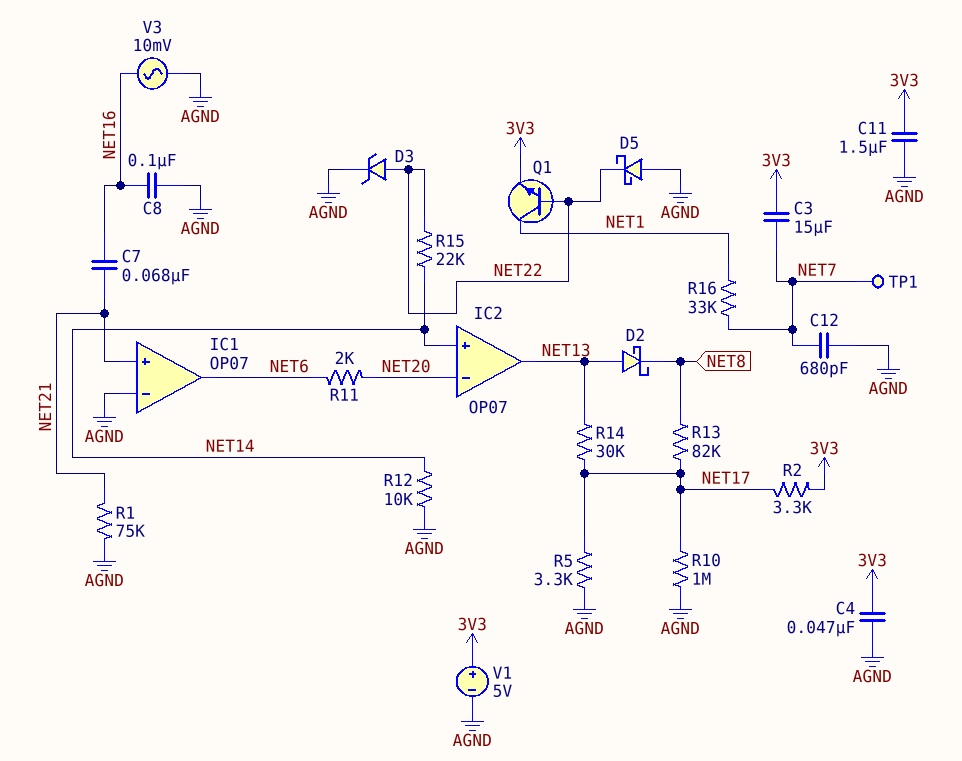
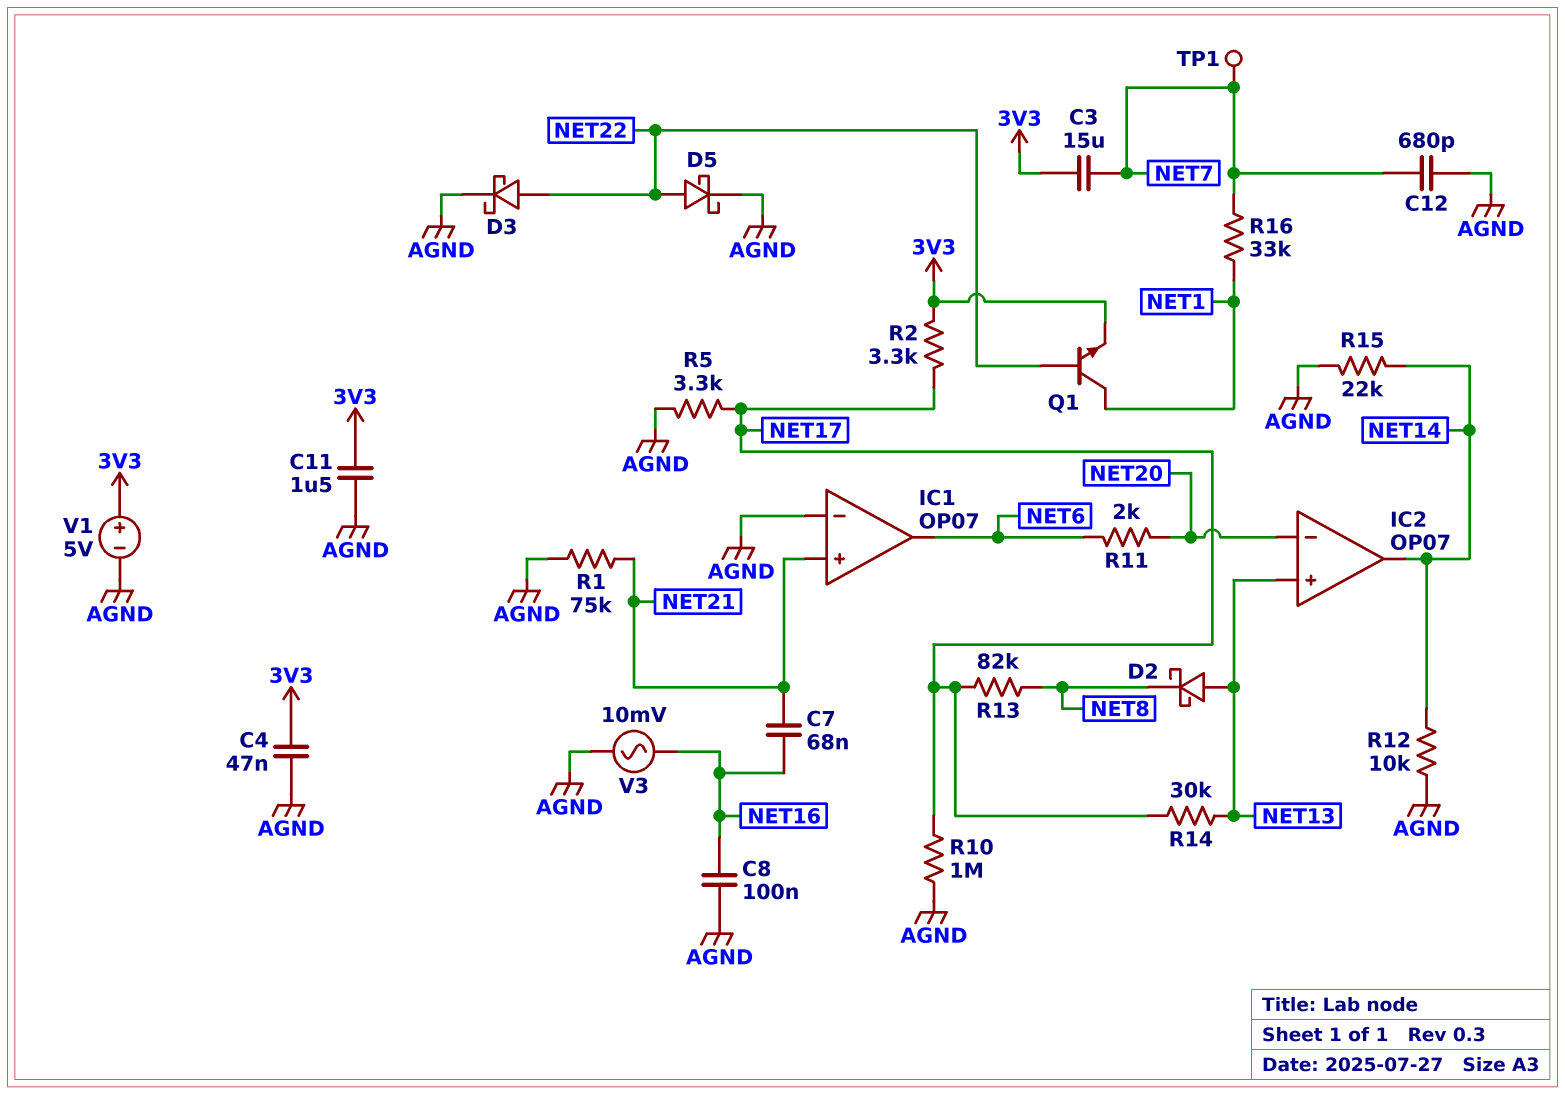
D3: zener (A NET22, K AGND) -> schottky (A NET22, K AGND)
D5: schottky (A AGND, K NET22) -> schottky (A NET22, K AGND)
IC2 pin in+: NET14 -> NET13
IC2 pin out: NET13 -> NET14
R15: 22k (NET14, NET22) -> 22k (AGND, NET14)

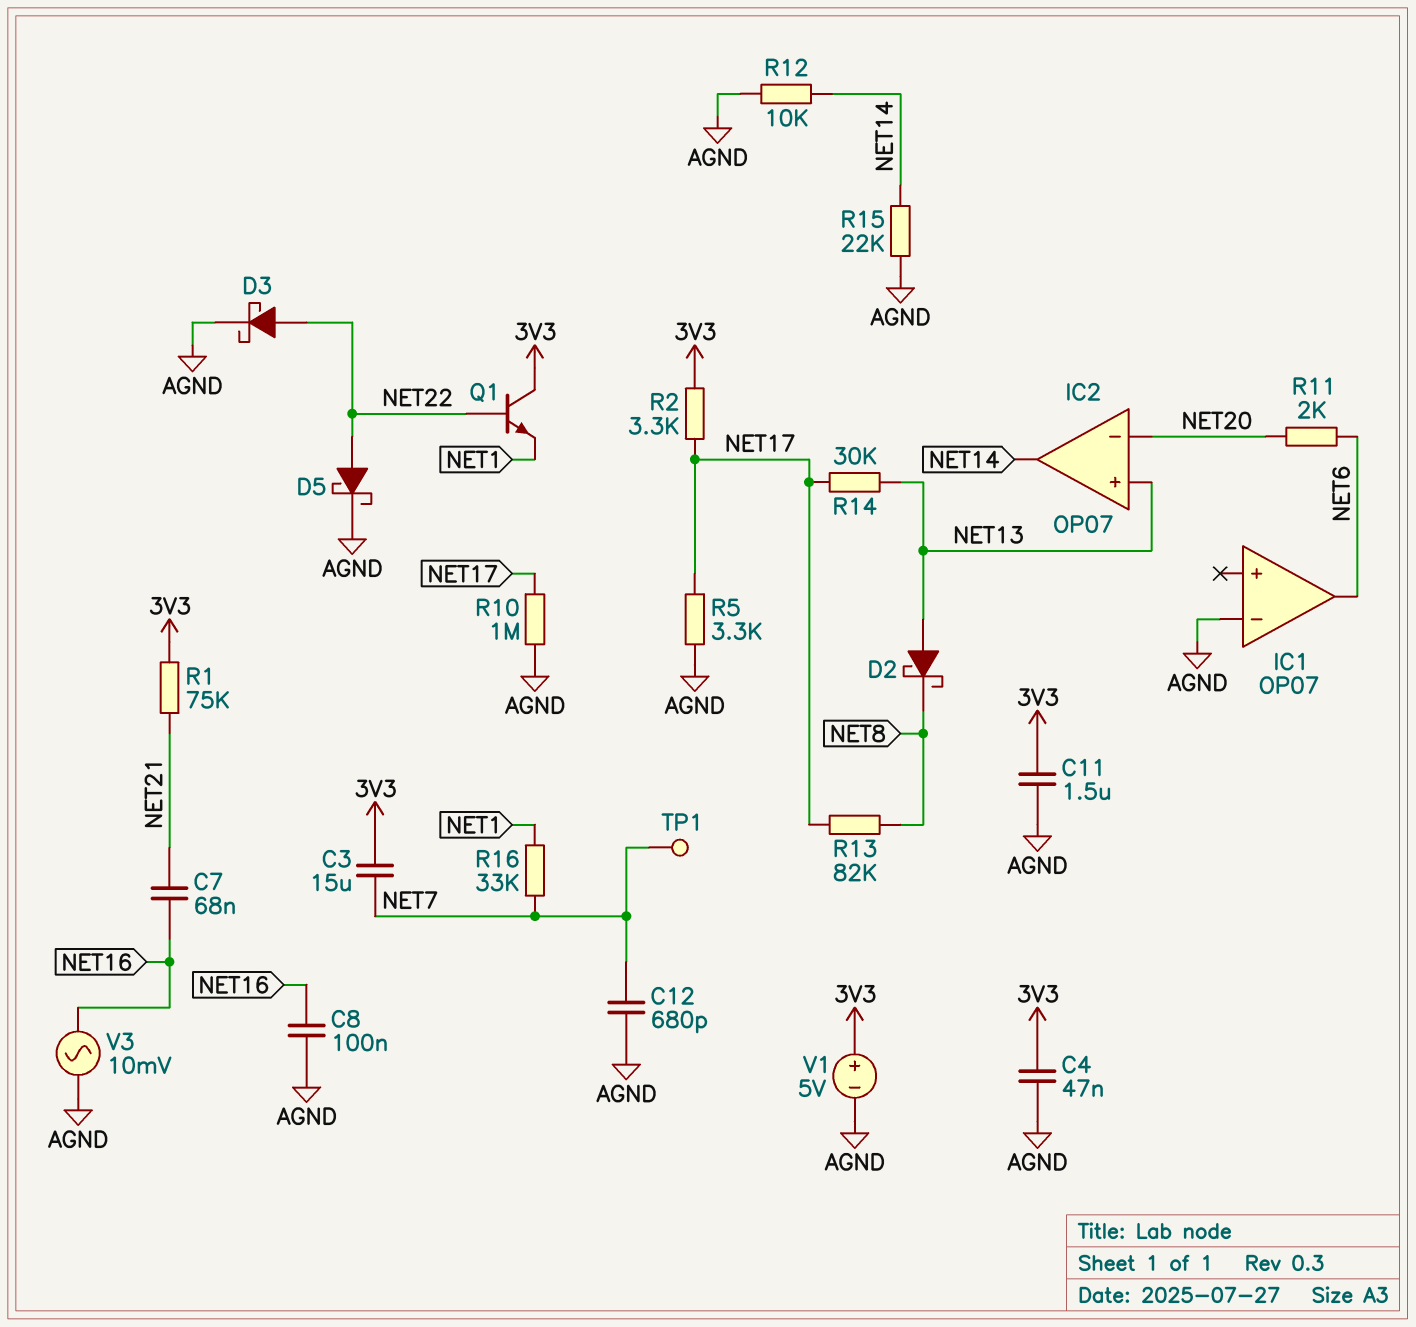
IC1 pin in+: NET21 -> none
Q1: NPN (B NET22, C NET1, E 3V3) -> NPN (B NET22, C 3V3, E NET1)
R1: 75k (AGND, NET21) -> 75k (3V3, NET21)

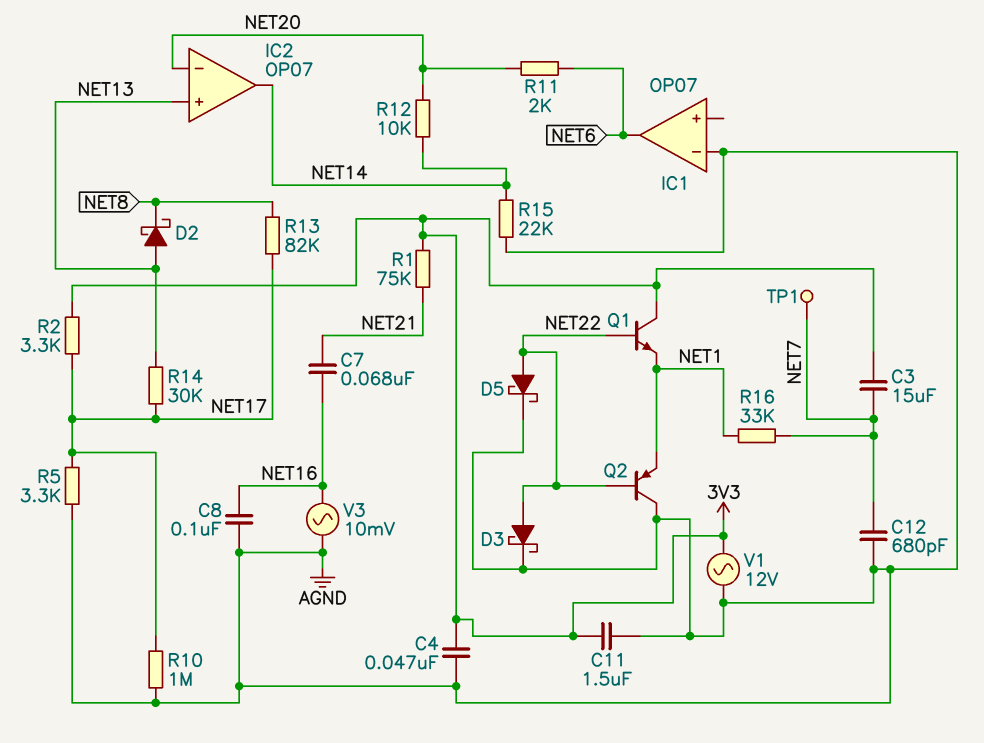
Q2: none -> PNP (B NET22, C AGND, E NET1)
R12: 10k (AGND, NET14) -> 10k (NET14, NET20)
V1: 5V (plus 3V3, minus AGND) -> AC 12V (3V3, AGND)

